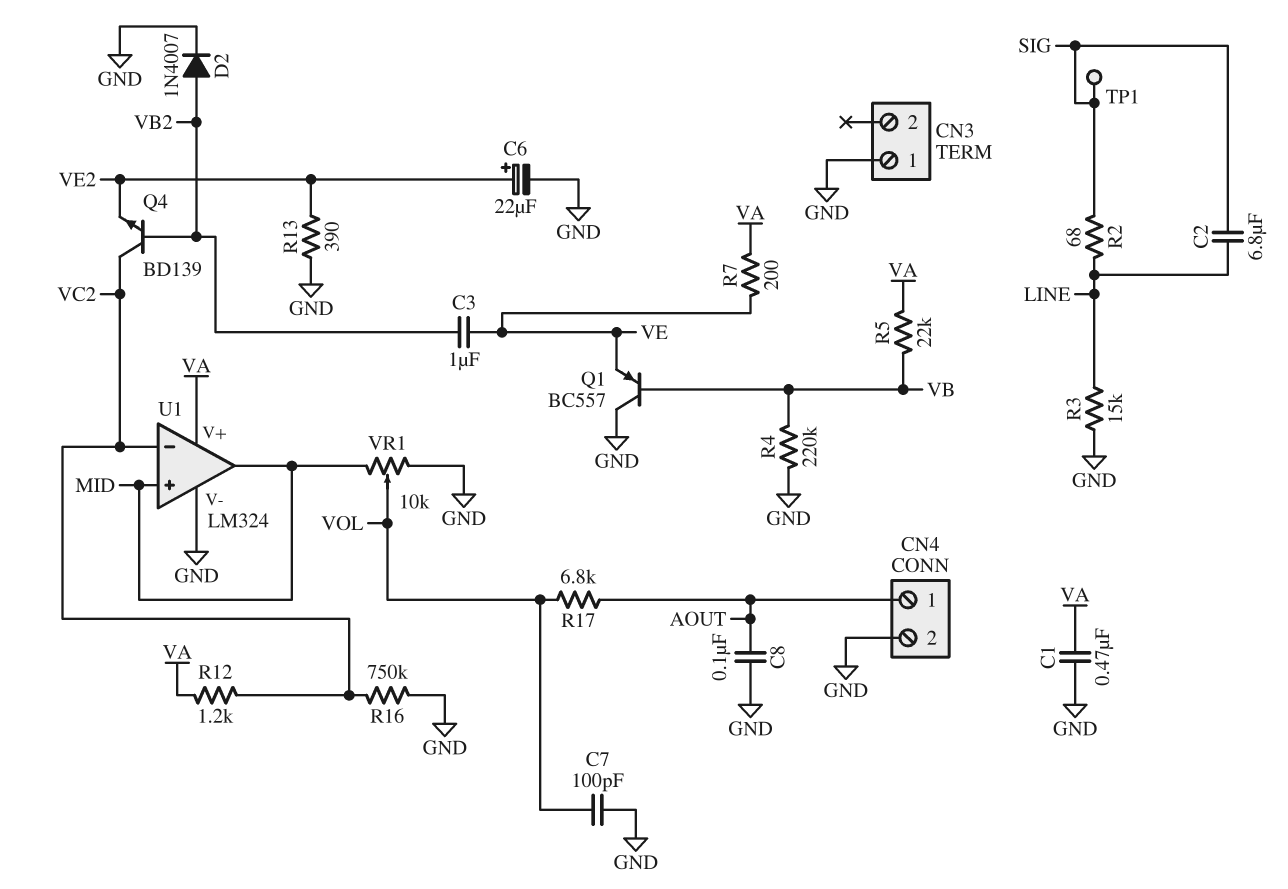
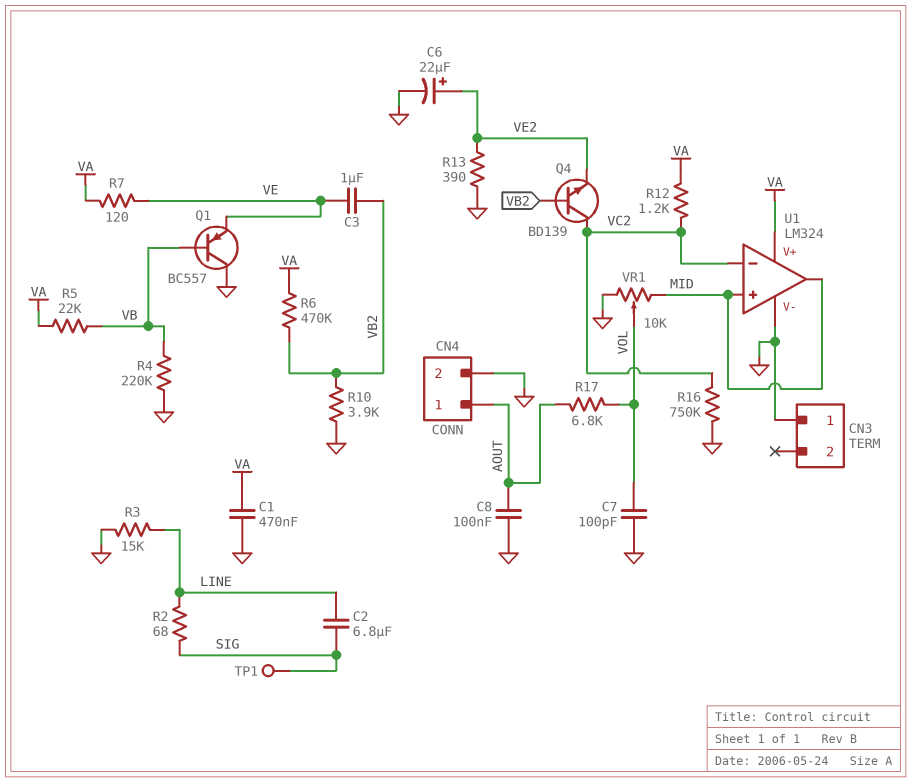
D2: diode 1N4007 (A VB2, K GND) -> none
R6: none -> 470k (VA, VB2)
R7: 200 (VA, VE) -> 120 (VA, VE)
R10: none -> 3.9k (GND, VB2)

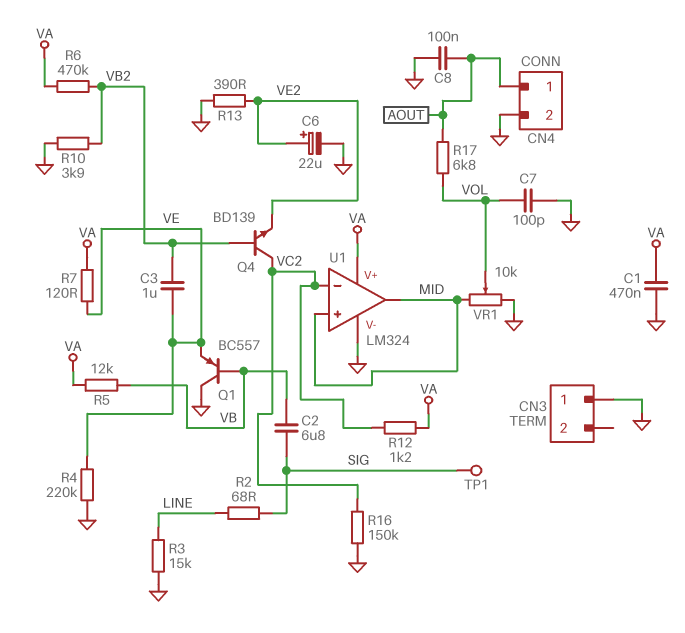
C2: 6.8uF (LINE, SIG) -> 6.8uF (SIG, VB)
R4: 220k (GND, VB) -> 220k (GND, VE)
R5: 22k (VA, VB) -> 12k (VA, VB)
R16: 750k (GND, VC2) -> 150k (GND, VC2)

